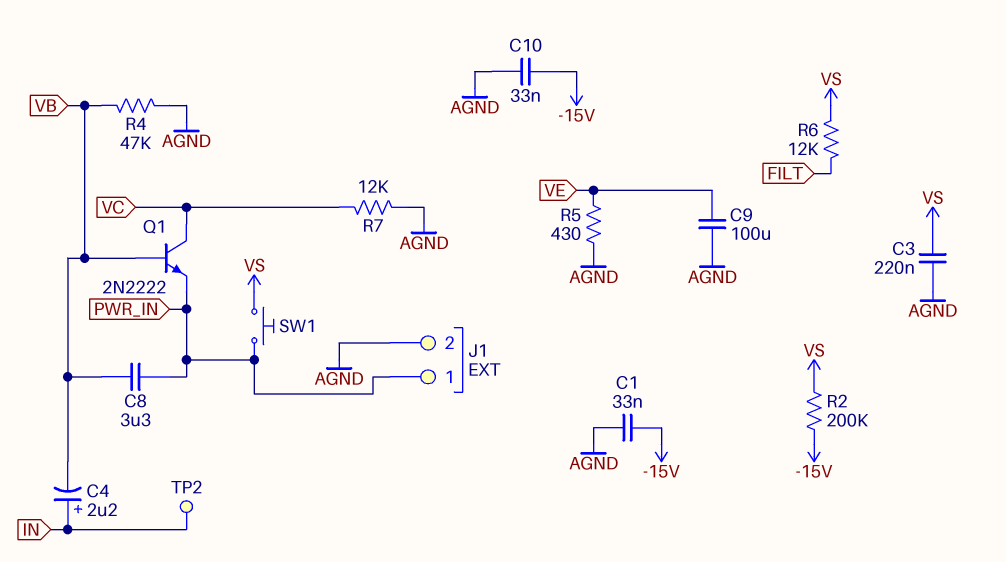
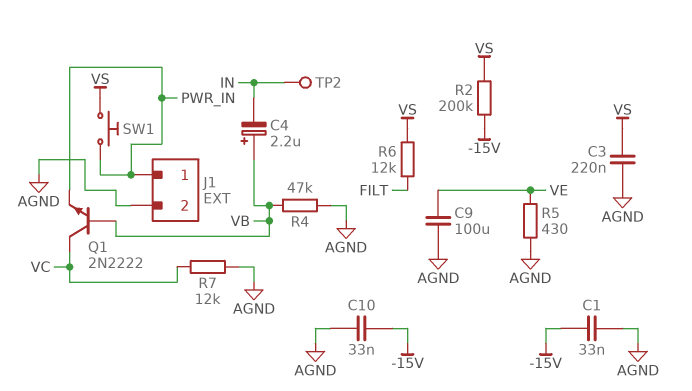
C4: 2.2uF (plus IN, minus VB) -> 2.2uF (plus VB, minus IN)
C8: 3.3uF (PWR_IN, VB) -> none

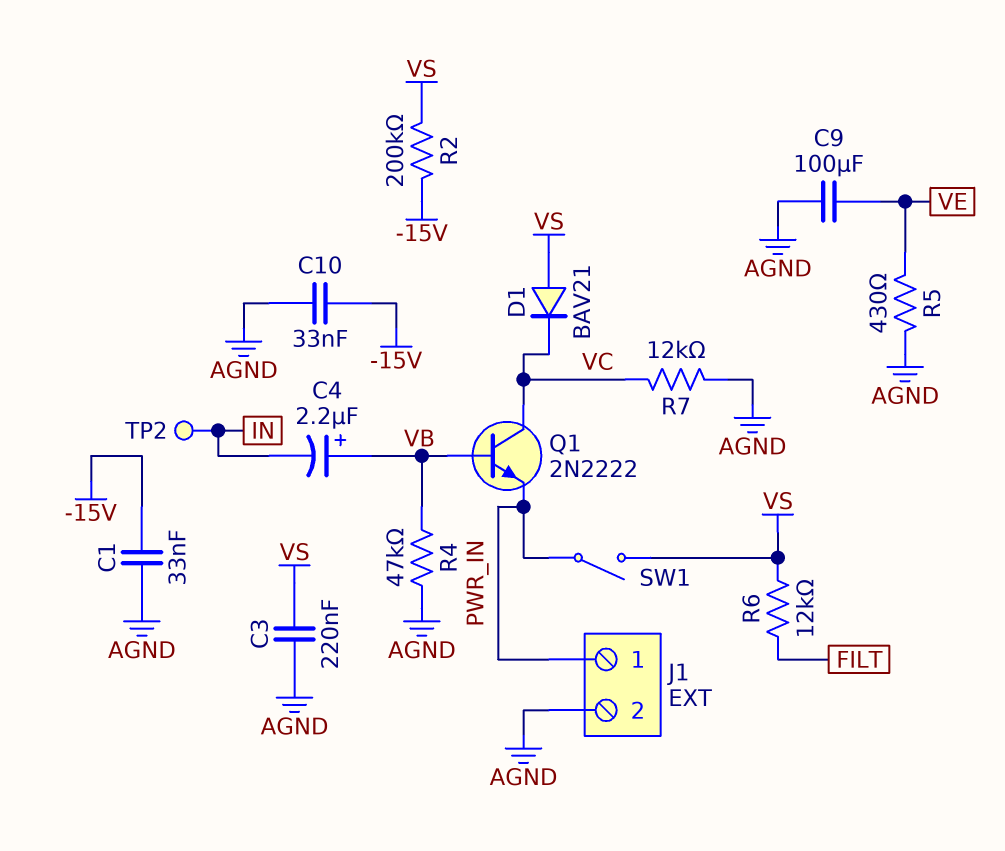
D1: none -> diode BAV21 (A VS, K VC)
SW1: button (PWR_IN, VS) -> switch (PWR_IN, VS)

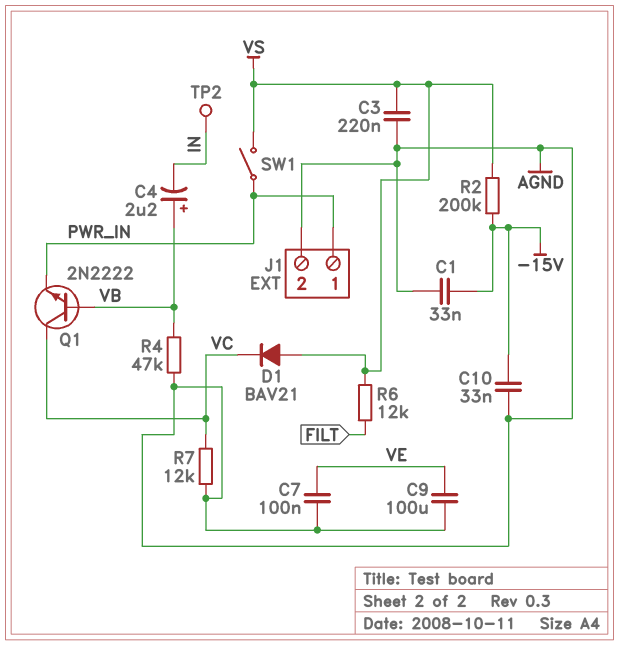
C7: none -> 100nF (AGND, VE)
R5: 430 (AGND, VE) -> none

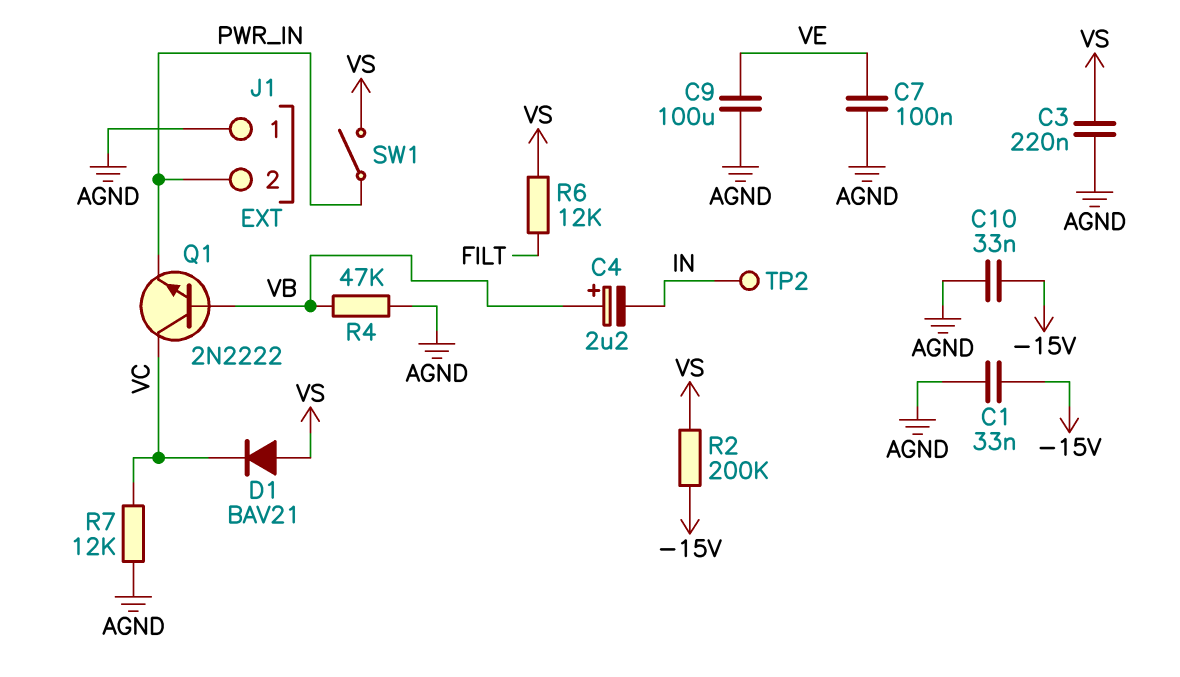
J1 pin 1: PWR_IN -> AGND
J1 pin 2: AGND -> PWR_IN

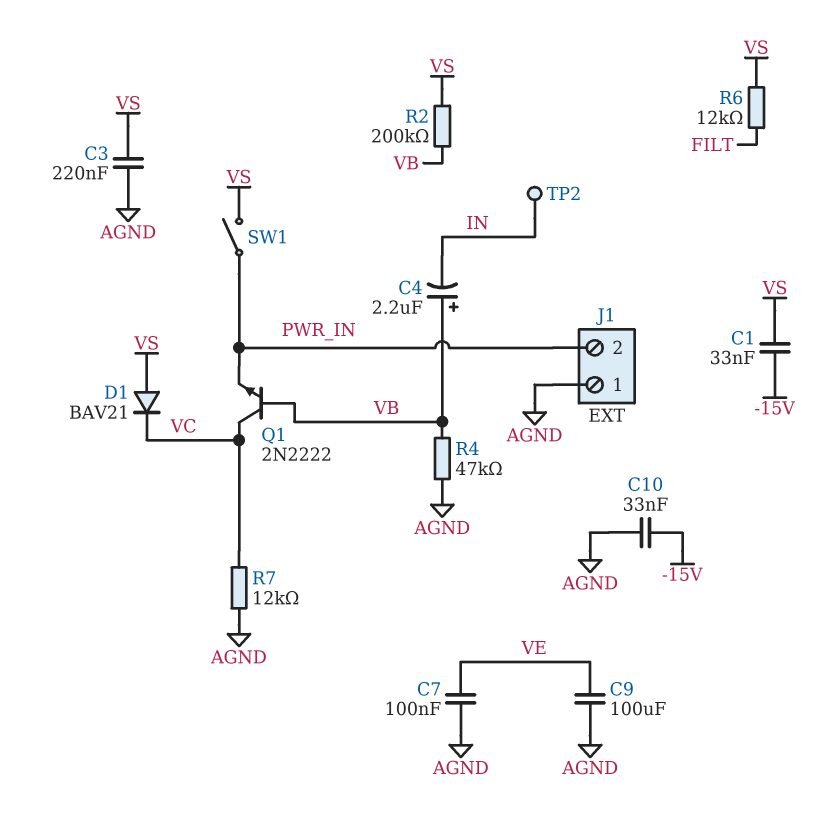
C1: 33nF (-15V, AGND) -> 33nF (-15V, VS)
R2: 200k (-15V, VS) -> 200k (VB, VS)

